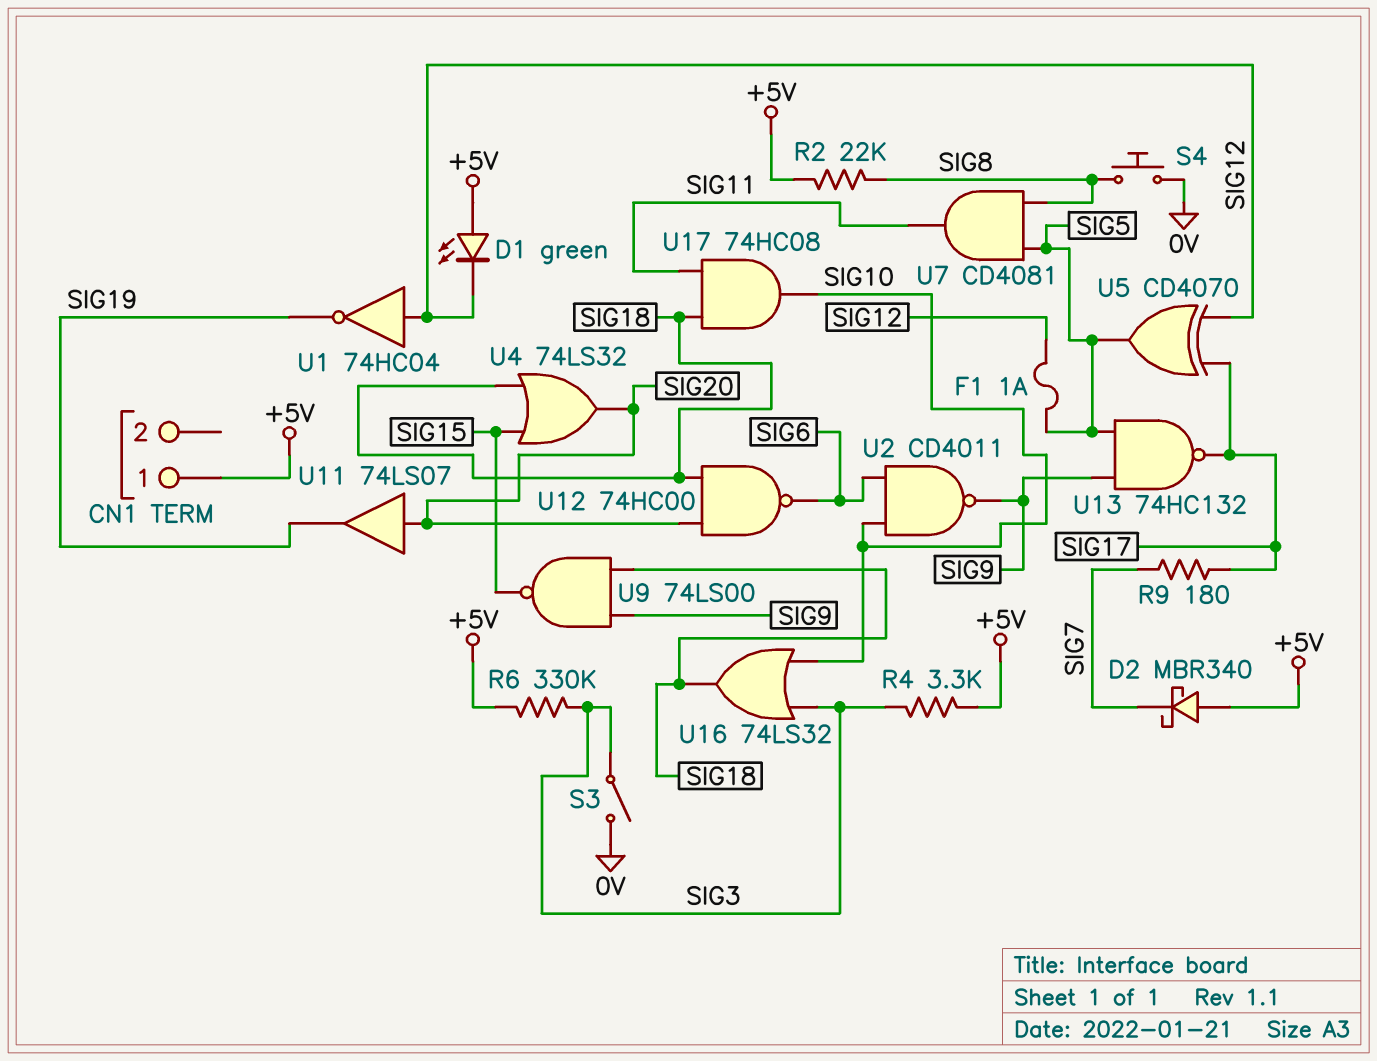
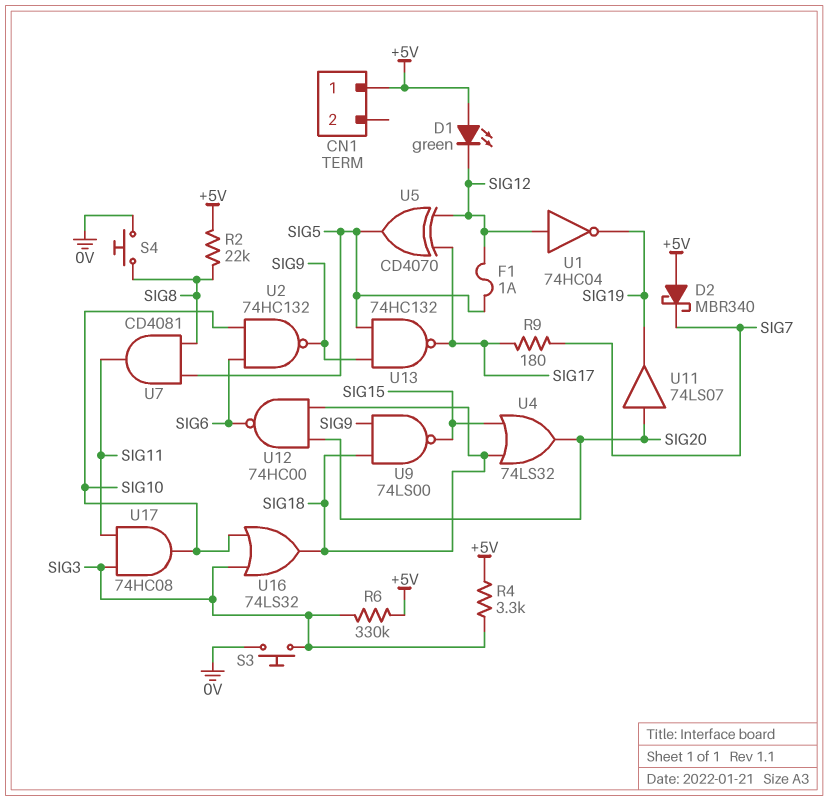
S3: switch (0V, SIG3) -> button (0V, SIG3)
U2: NAND CD4011 (in SIG6, in SIG10, out SIG9) -> NAND 74HC132 (in SIG6, in SIG10, out SIG9)
U17: AND 74HC08 (in SIG11, in SIG18, out SIG10) -> AND 74HC08 (in SIG3, in SIG11, out SIG10)

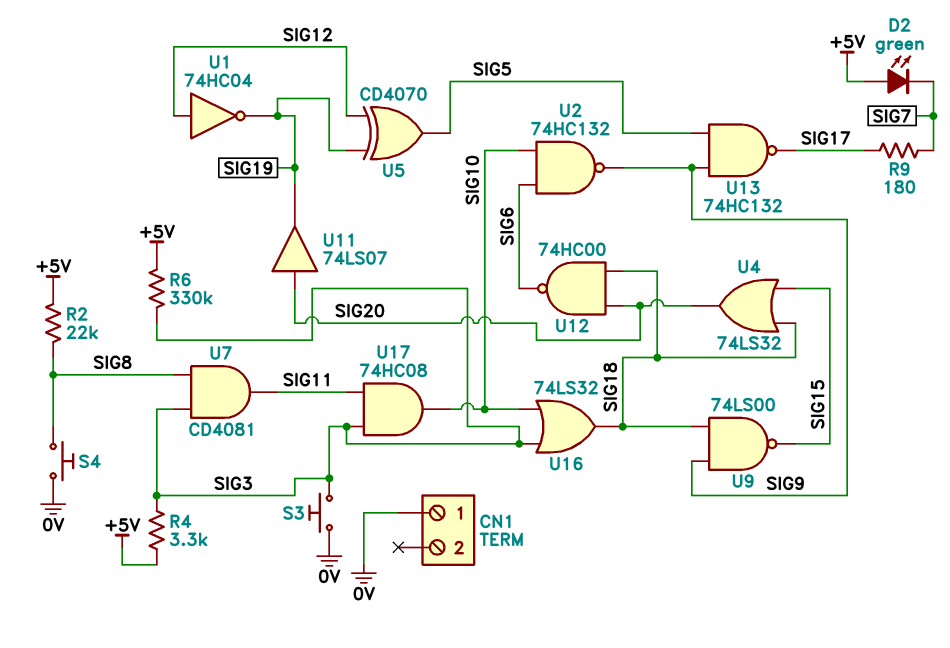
CN1 pin 1: +5V -> 0V
D1: LED green (A +5V, K SIG12) -> none
D2: schottky MBR340 (A +5V, K SIG7) -> LED green (A +5V, K SIG7)
F1: 1A (SIG5, SIG12) -> none
U5: XOR CD4070 (in SIG12, in SIG17, out SIG5) -> XOR CD4070 (in SIG12, in SIG19, out SIG5)
U7: AND CD4081 (in SIG5, in SIG8, out SIG11) -> AND CD4081 (in SIG3, in SIG8, out SIG11)

